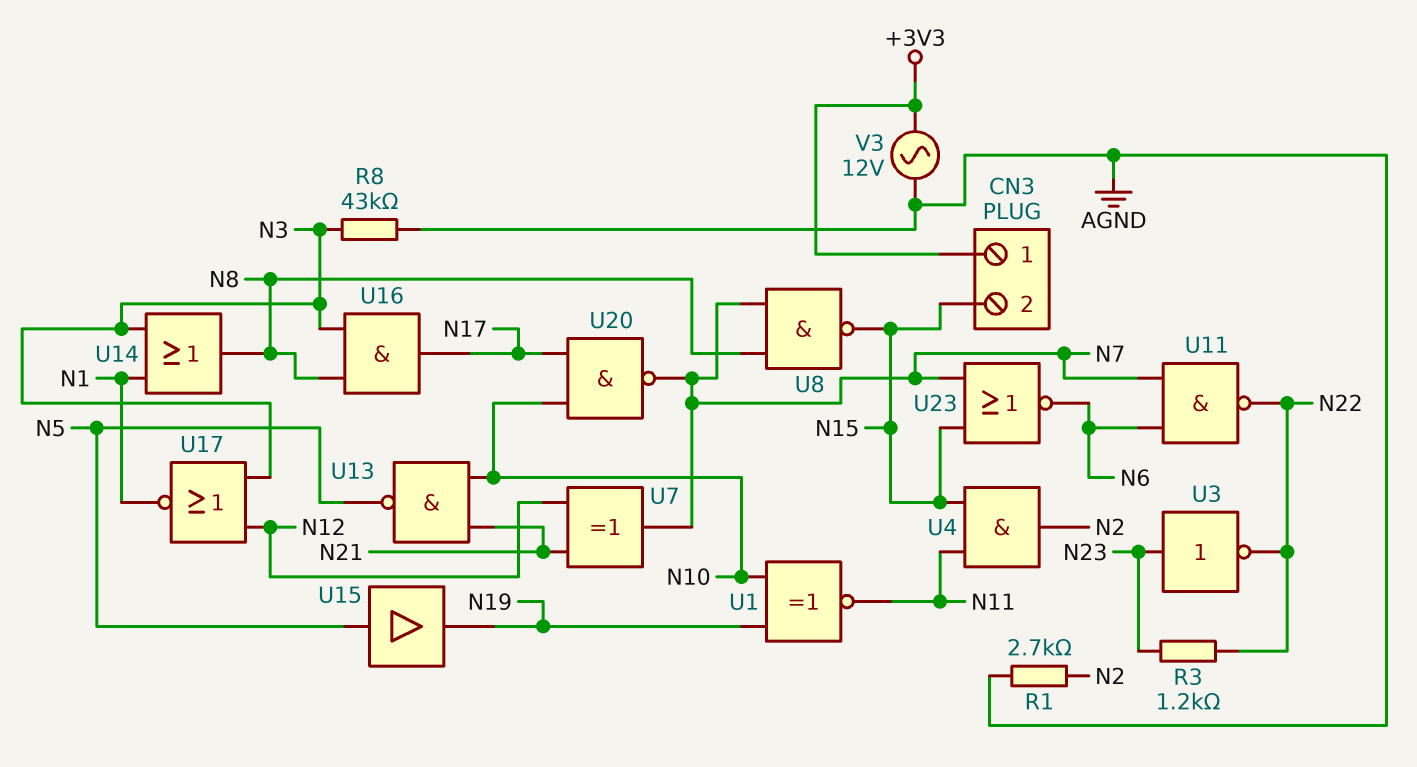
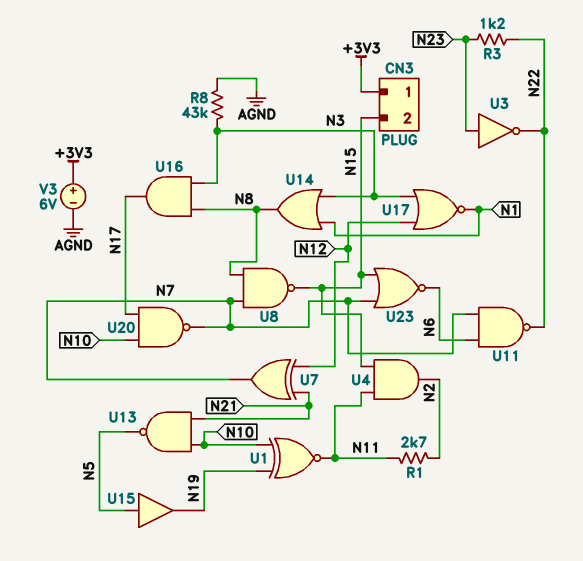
R1: 2.7k (AGND, N2) -> 2.7k (N2, N11)
V3: AC 12V (+3V3, AGND) -> 6V (plus +3V3, minus AGND)

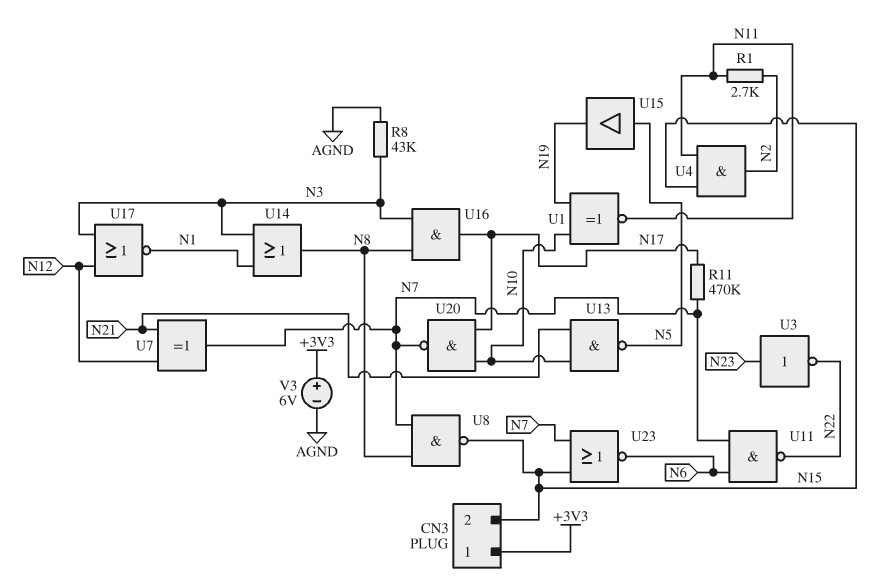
R3: 1.2k (N22, N23) -> none
R11: none -> 470k (N7, N17)

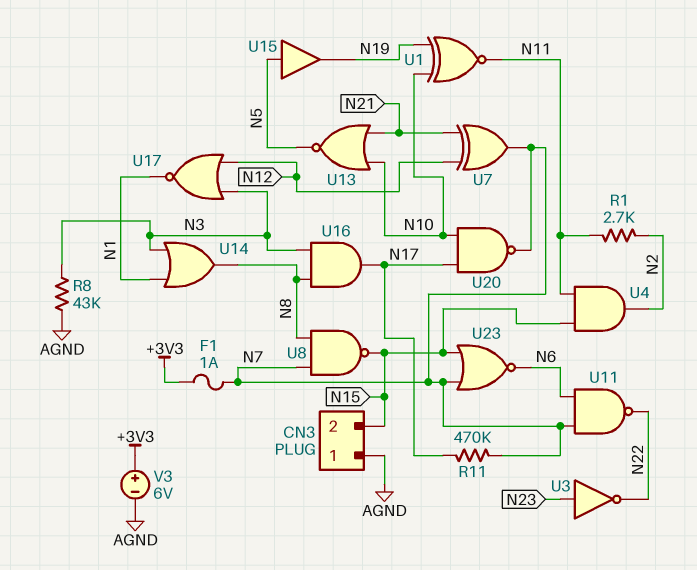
CN3 pin 1: +3V3 -> AGND
F1: none -> 1A (+3V3, N7)
U13: NAND (in N10, in N21, out N5) -> NOR (in N10, in N21, out N5)

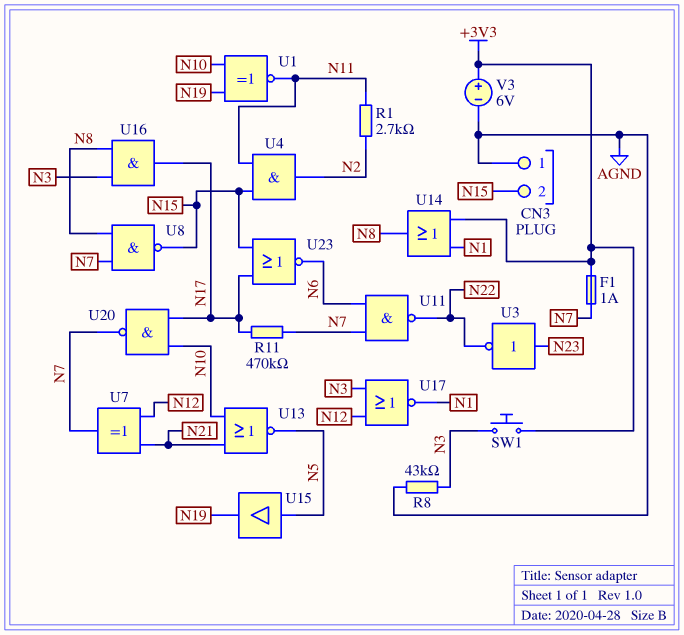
SW1: none -> button (+3V3, N3)
U14: OR (in N1, in N3, out N8) -> OR (in +3V3, in N1, out N8)
U23: NOR (in N7, in N15, out N6) -> NOR (in N15, in N17, out N6)

